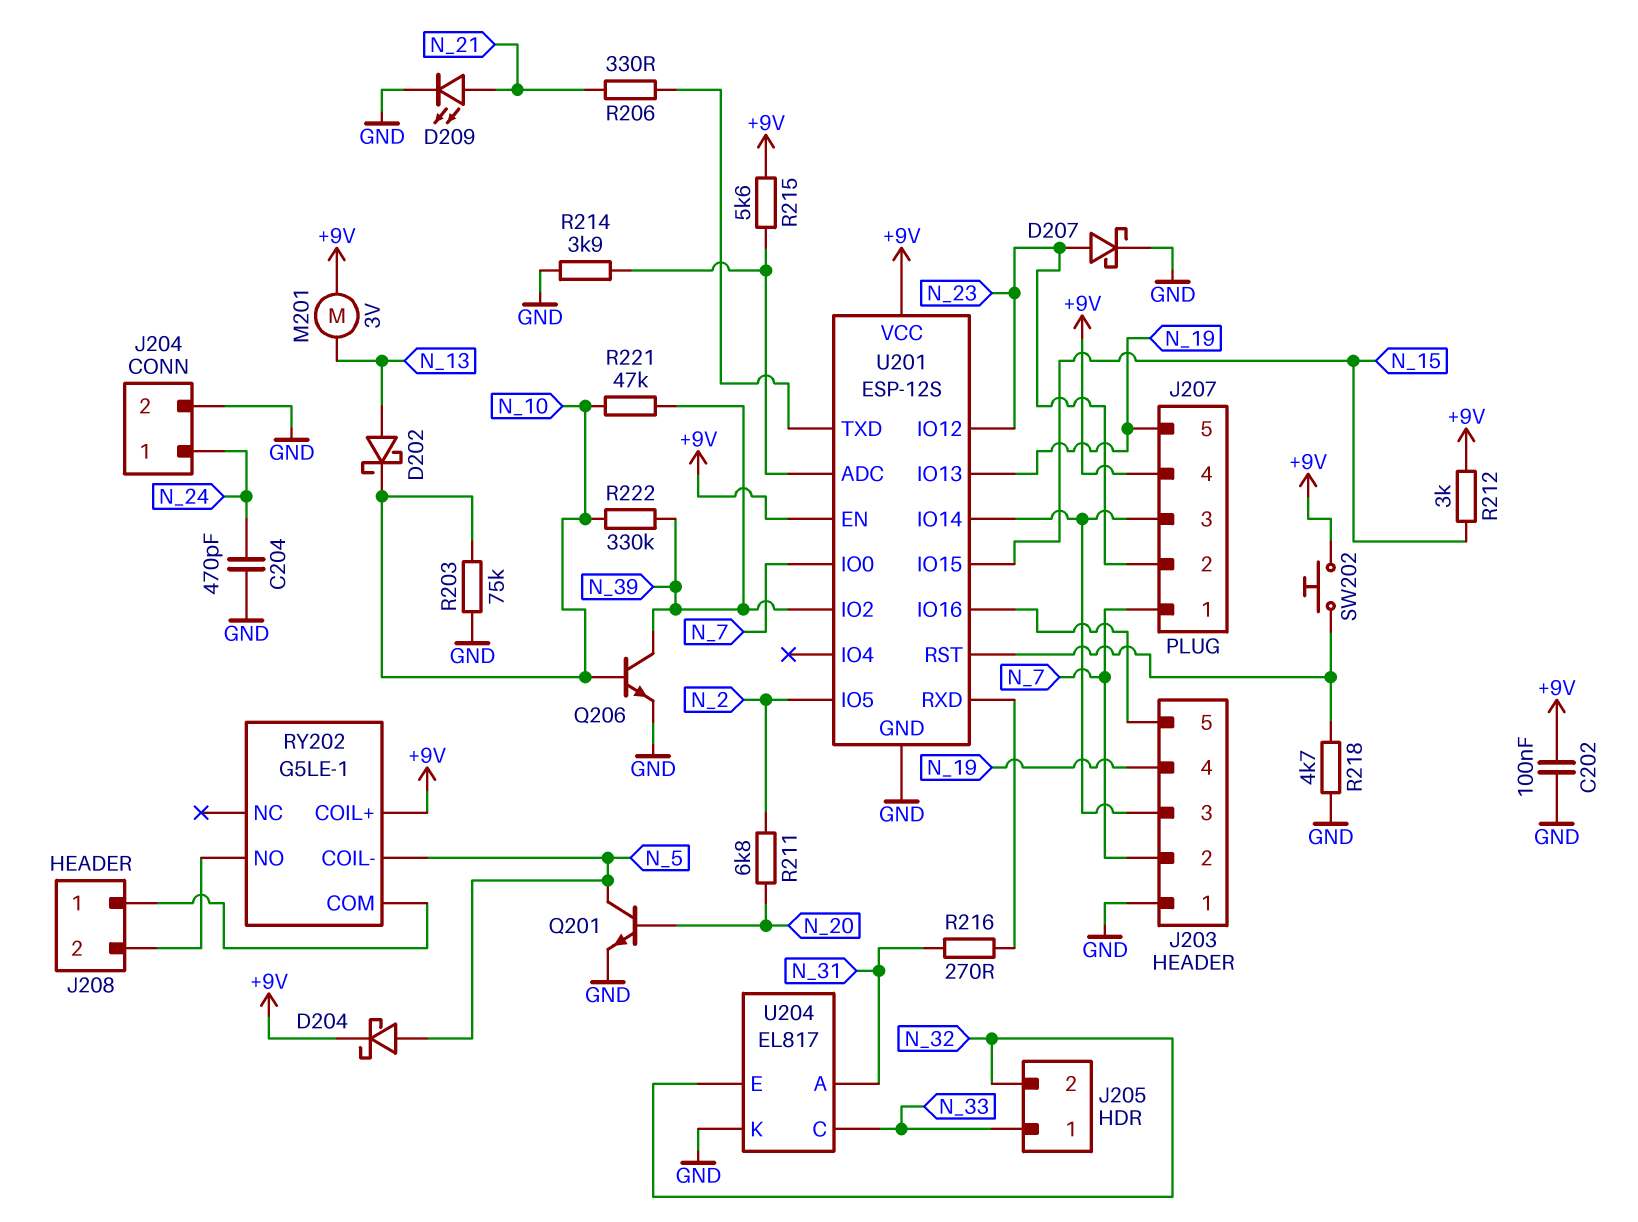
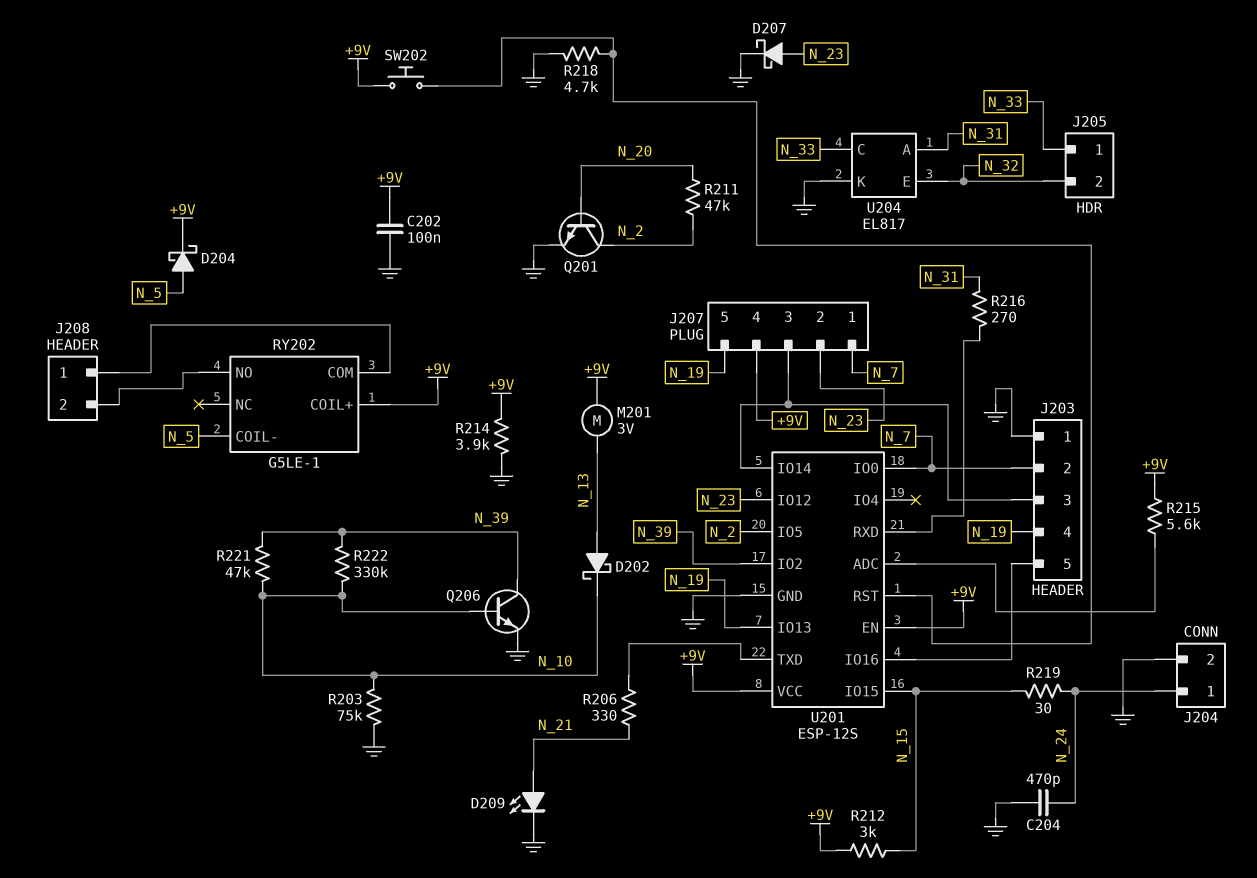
Q201: NPN (B N_20, C N_5, E GND) -> NPN (B N_20, C N_2, E GND)
R211: 6.8k (N_2, N_20) -> 47k (N_2, N_20)
R214: 3.9k (GND, U201/ADC) -> 3.9k (+9V, GND)
R219: none -> 30 (N_15, N_24)

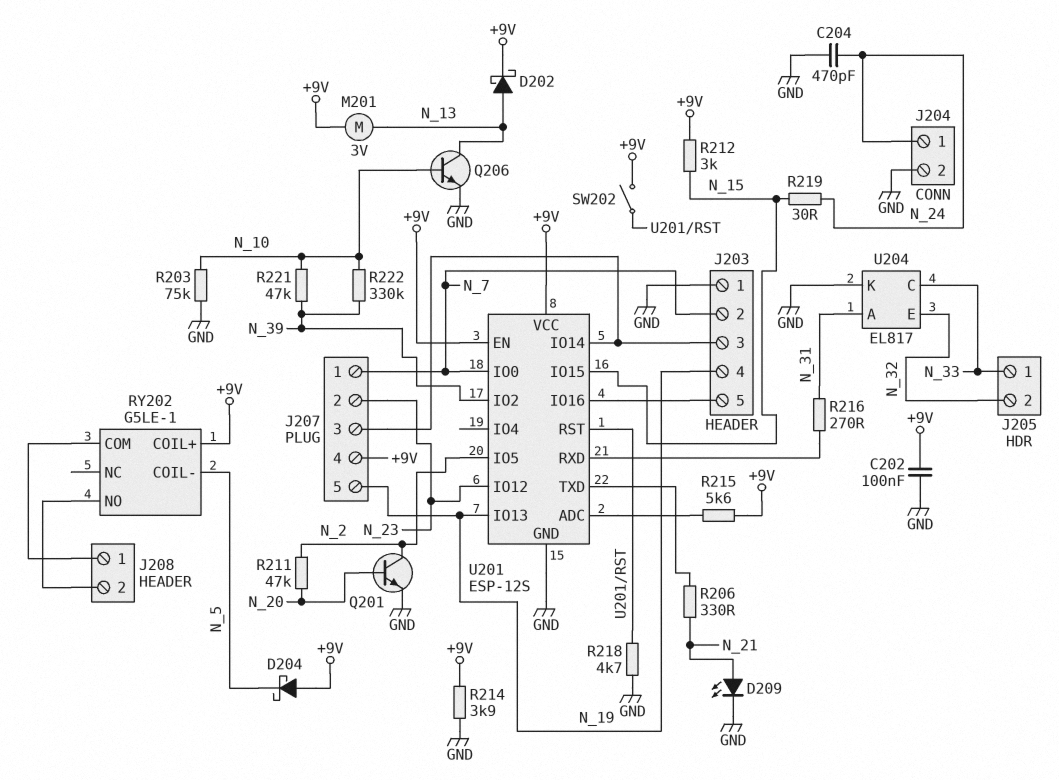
D202: schottky (A N_13, K N_10) -> schottky (A N_13, K +9V)
D204: schottky (A N_5, K +9V) -> schottky (A +9V, K N_5)
D207: schottky (A N_23, K GND) -> none
Q206: NPN (B N_10, C N_39, E GND) -> NPN (B N_10, C N_13, E GND)
SW202: button (+9V, U201/RST) -> switch (+9V, U201/RST)

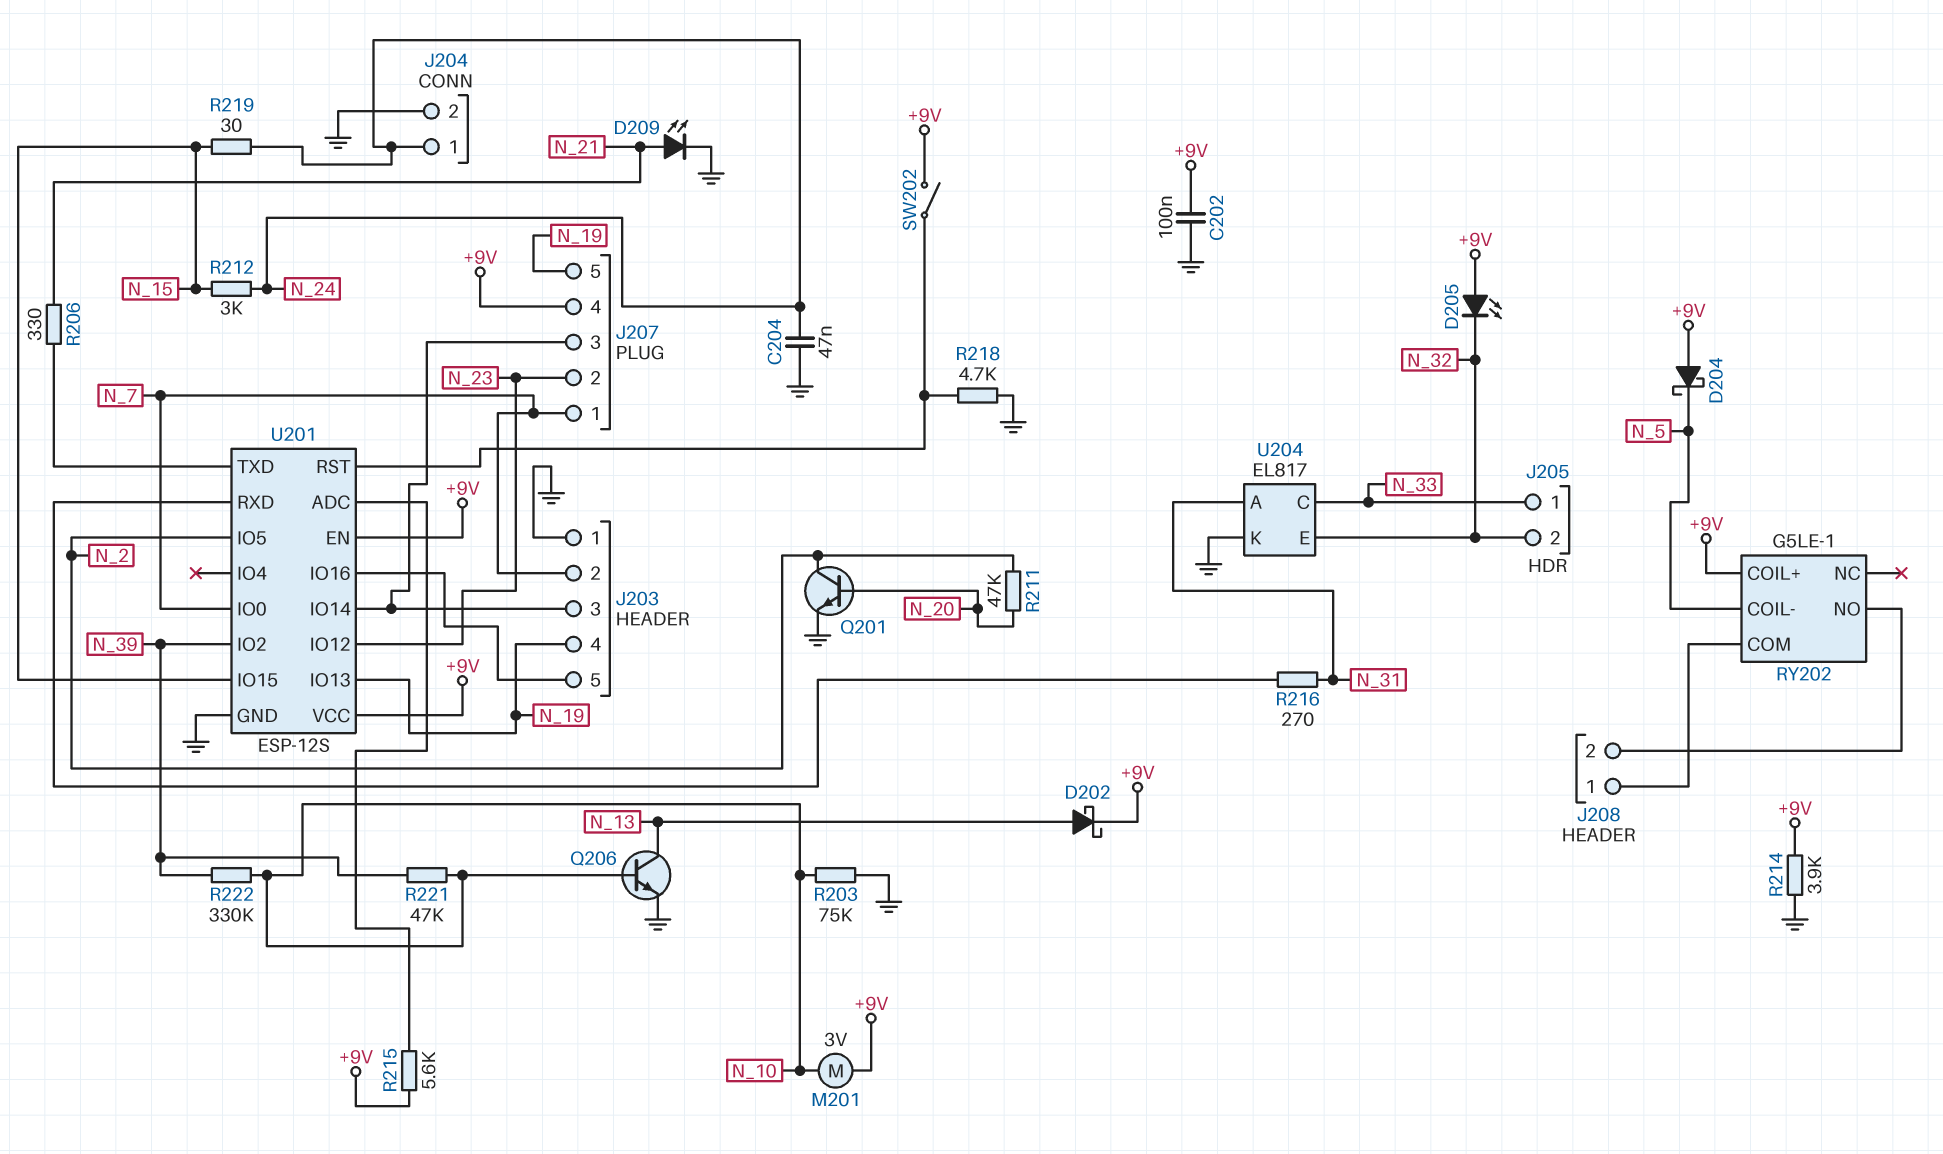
C204: 470pF (GND, N_24) -> 47nF (GND, N_24)
D205: none -> LED (A +9V, K N_32)
M201: motor 3V (+9V, N_13) -> motor 3V (+9V, N_10)
R212: 3k (+9V, N_15) -> 3k (N_15, N_24)

